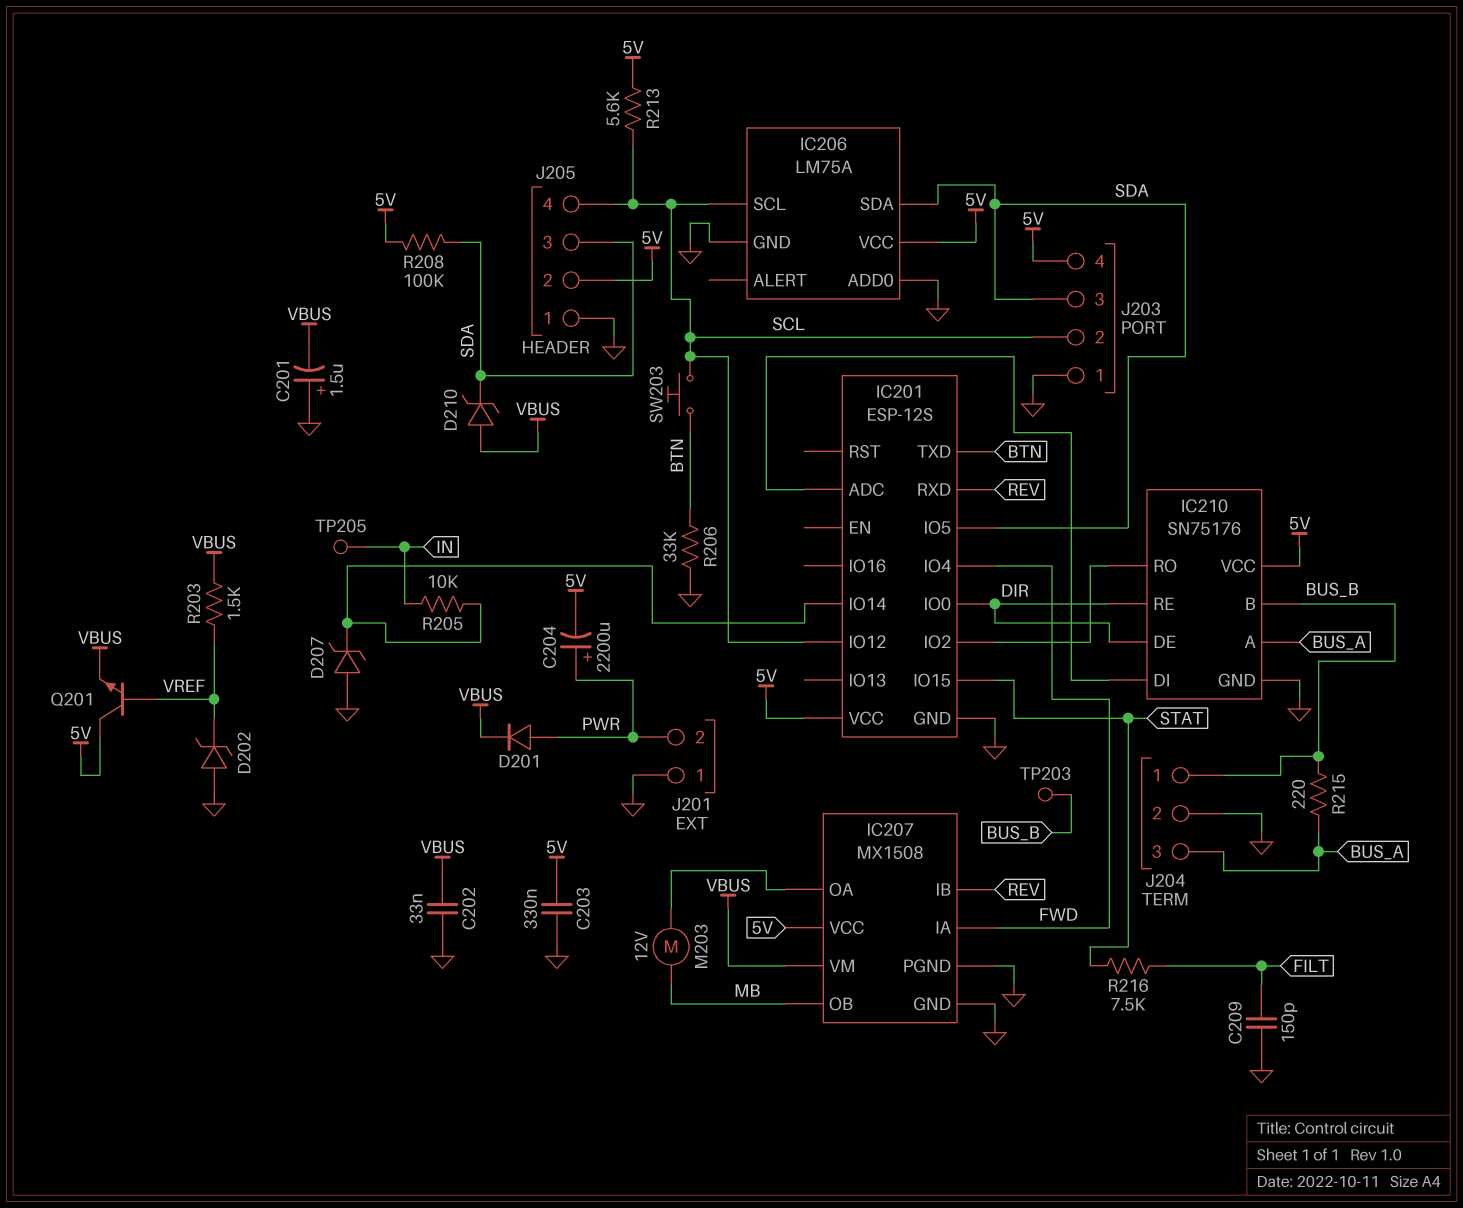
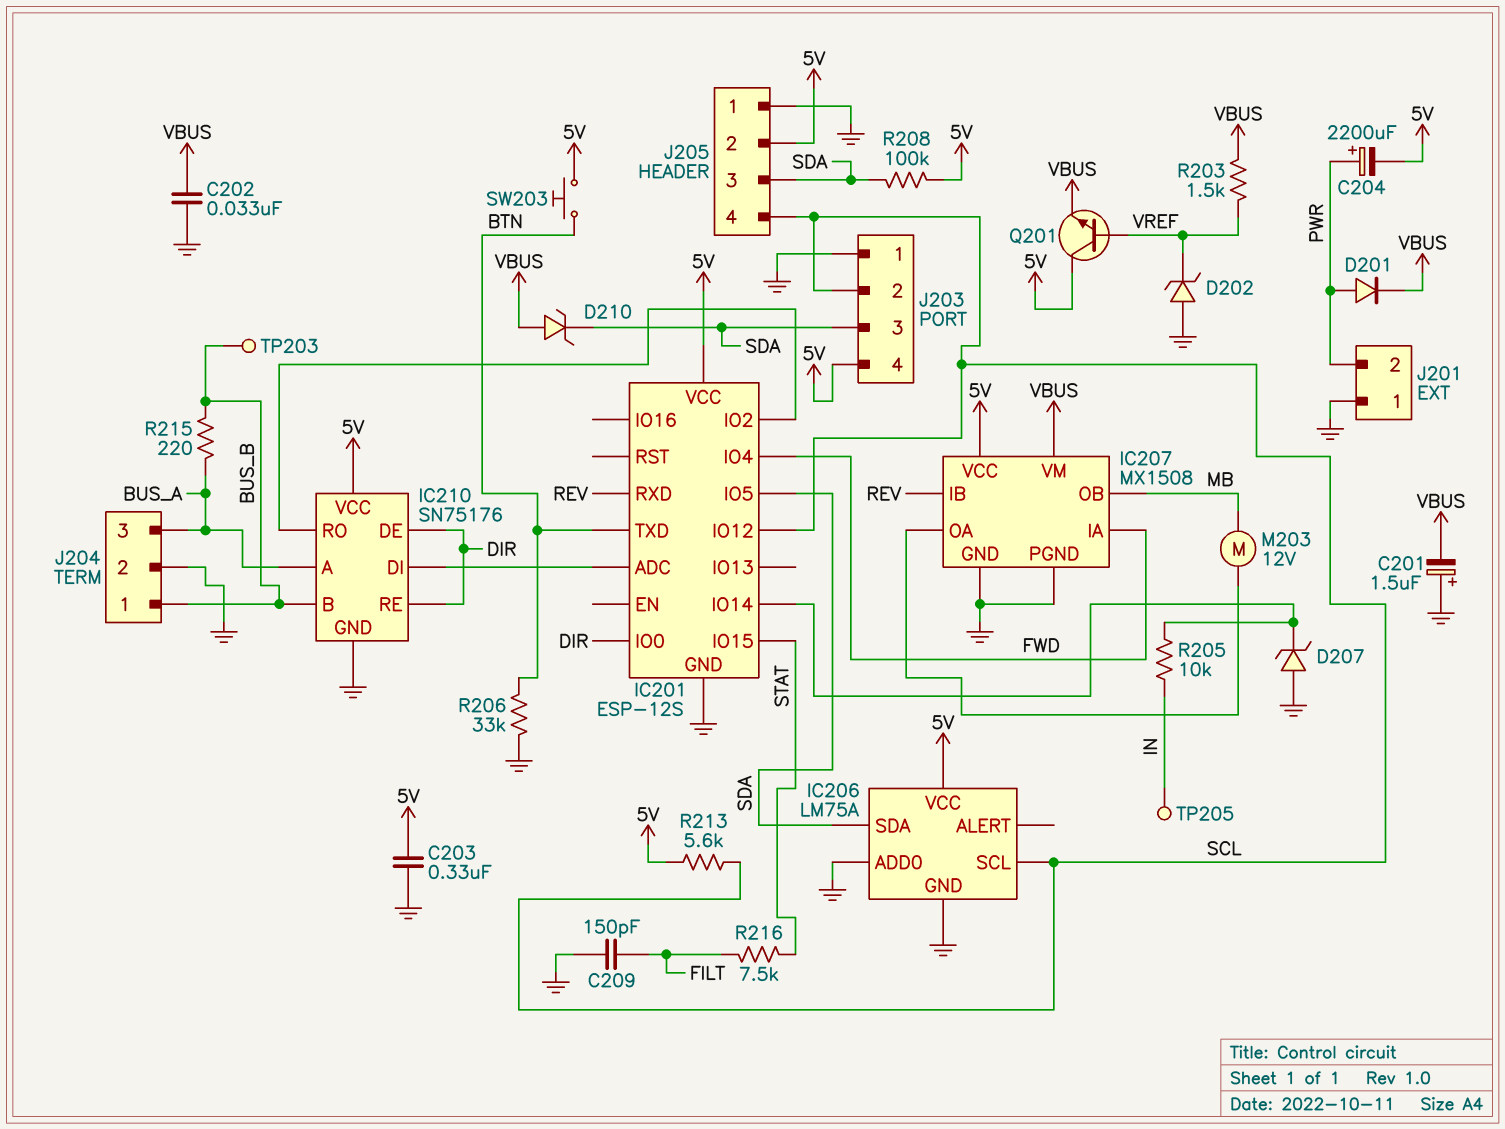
SW203: button (BTN, SCL) -> button (5V, BTN)

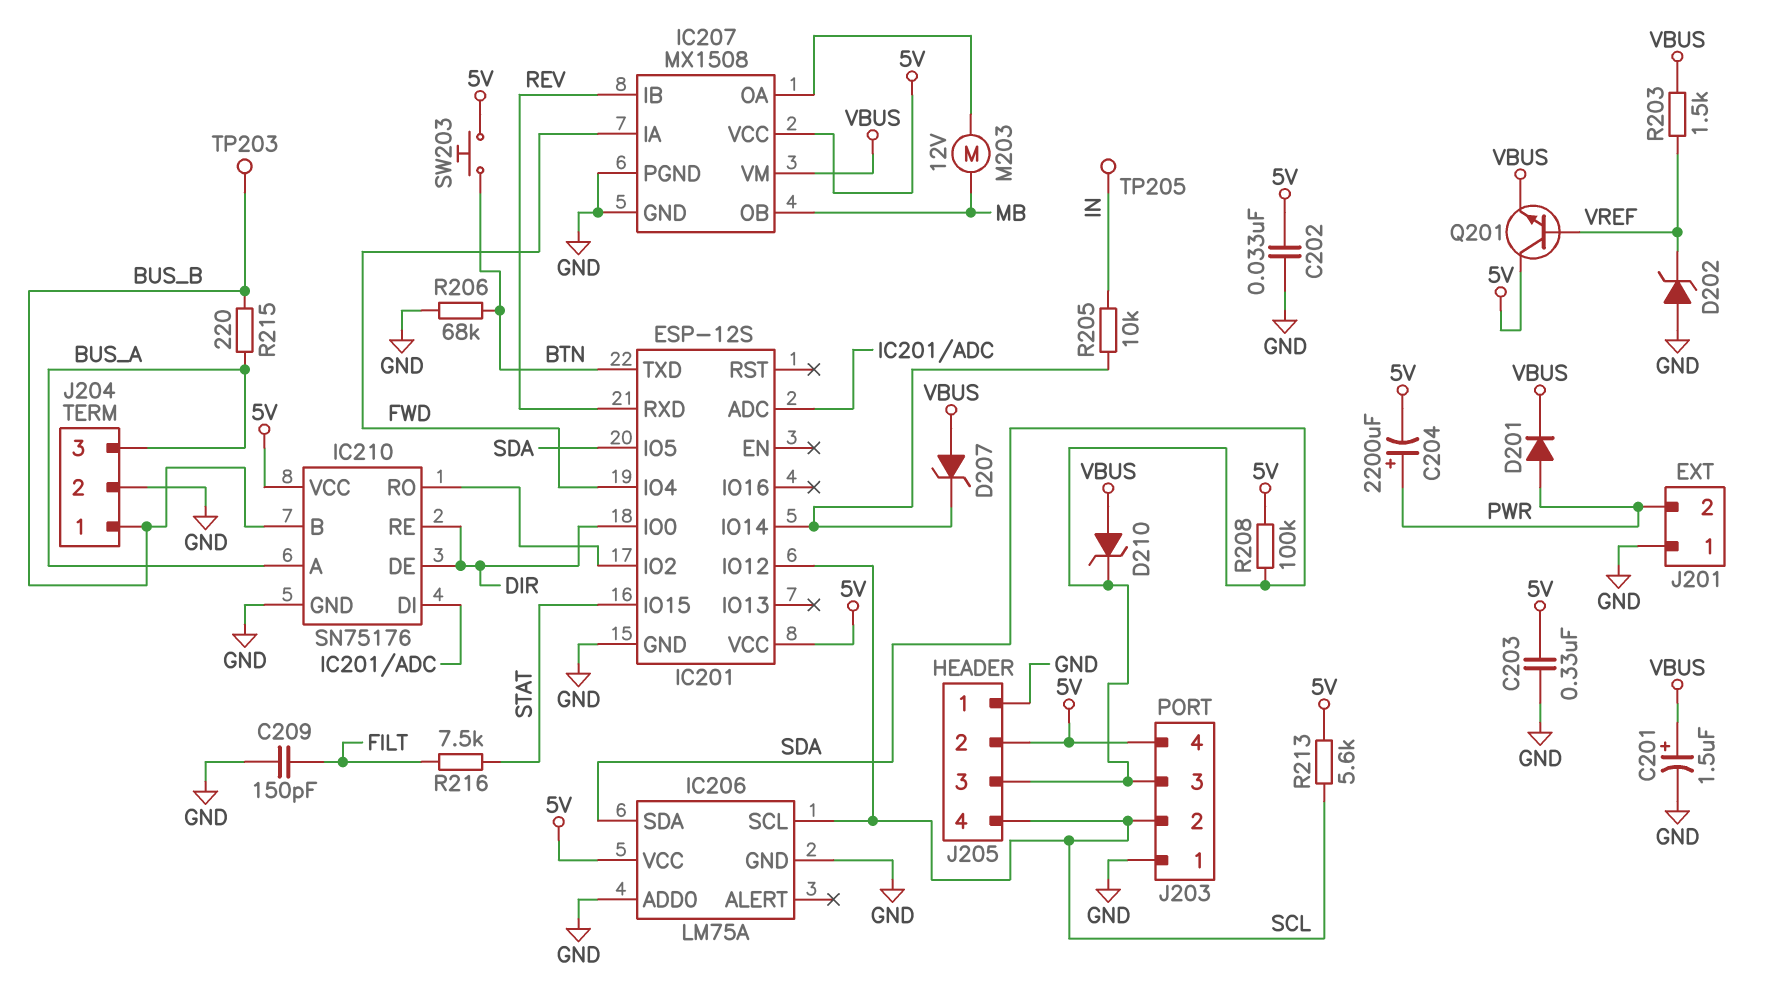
C201: 1.5uF (plus GND, minus VBUS) -> 1.5uF (plus VBUS, minus GND)
C202: 33nF (GND, VBUS) -> 33nF (5V, GND)
D207: zener (A GND, K IC201/IO14) -> zener (A VBUS, K IC201/IO14)
R206: 33k (BTN, GND) -> 68k (BTN, GND)

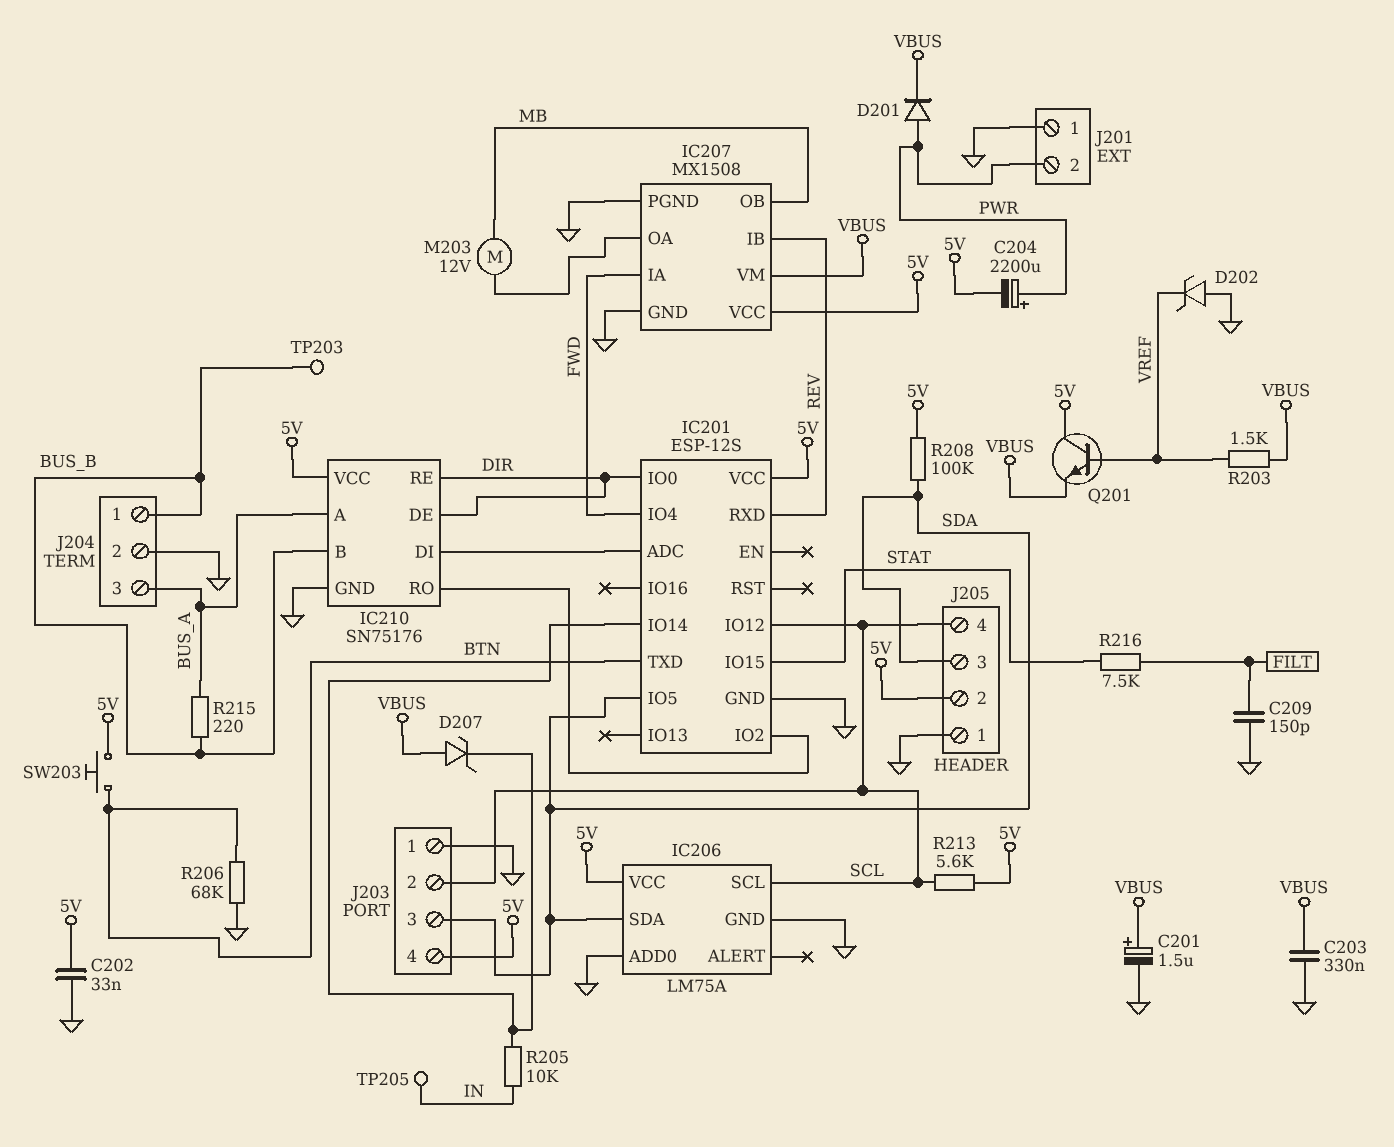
C203: 330nF (5V, GND) -> 330nF (GND, VBUS)
D210: zener (A VBUS, K SDA) -> none

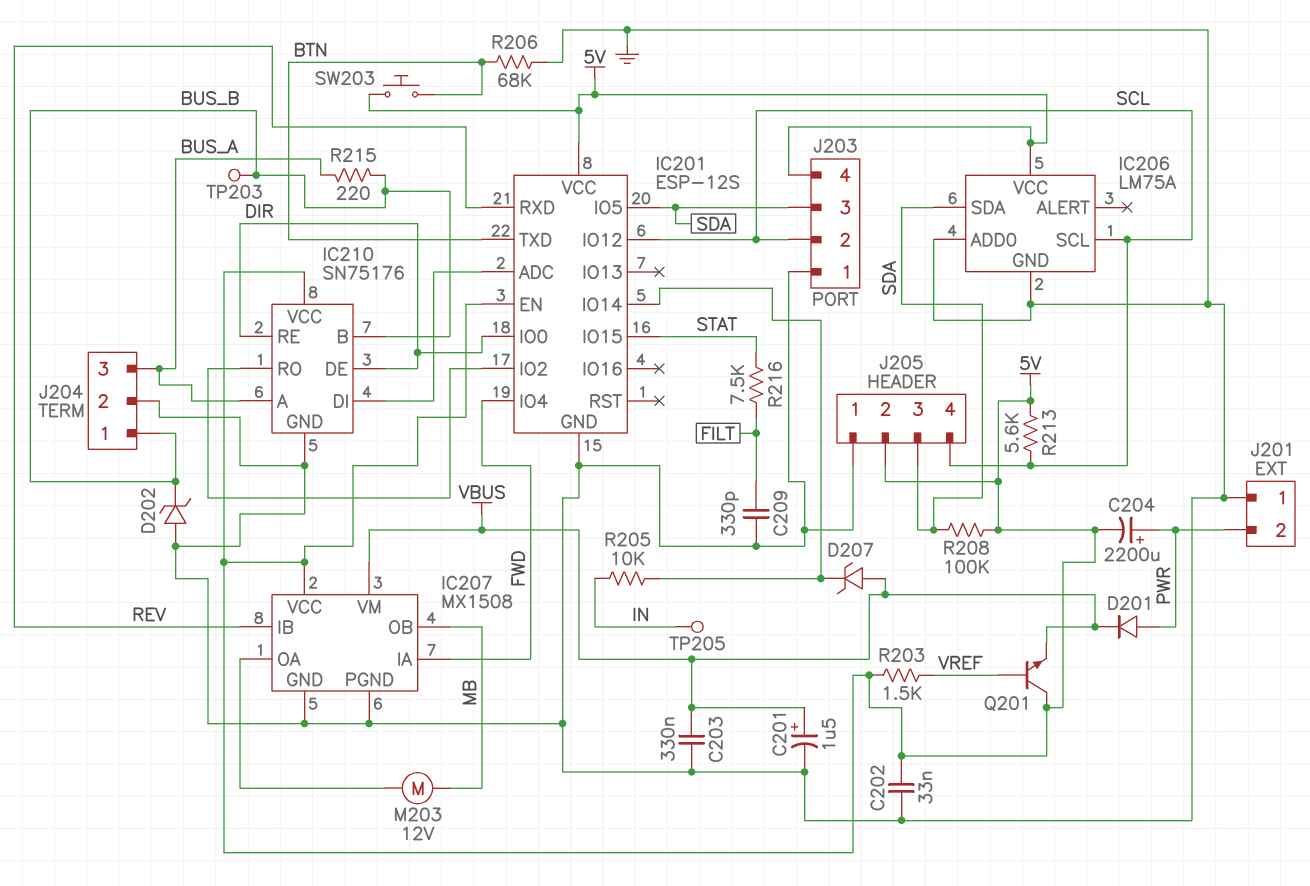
C209: 150pF (FILT, GND) -> 330pF (FILT, GND)
D202: zener (A GND, K VREF) -> zener (A GND, K BUS_B)
IC201 pin EN: none -> 5V
R203: 1.5k (VBUS, VREF) -> 1.5k (5V, VREF)

